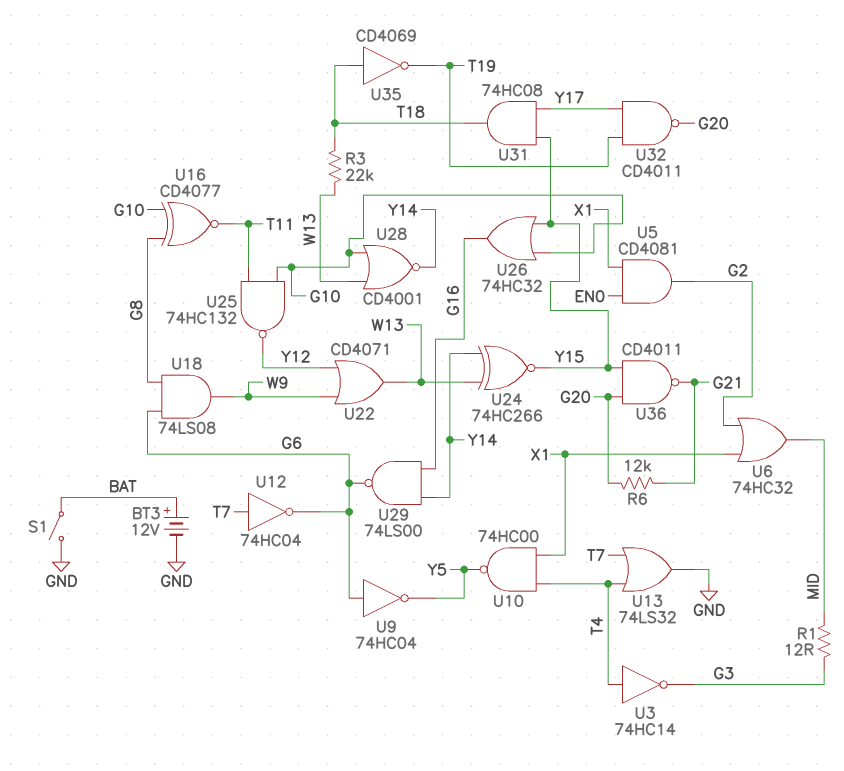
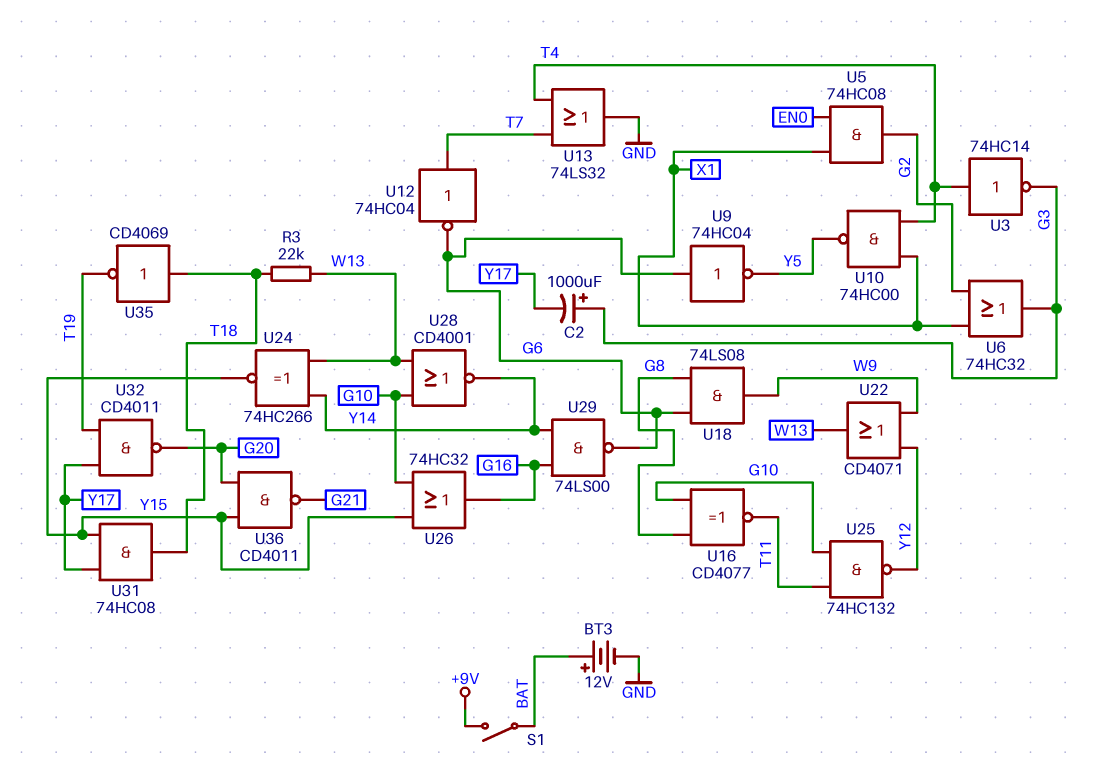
C2: none -> 1000uF (plus G3, minus Y17)
R1: 12 (G3, MID) -> none
R6: 12k (G20, G21) -> none
S1: switch (BAT, GND) -> switch (+9V, BAT)
U5: AND CD4081 (in EN0, in X1, out G2) -> AND 74HC08 (in EN0, in X1, out G2)
U6: OR 74HC32 (in G2, in X1, out MID) -> OR 74HC32 (in G2, in X1, out G3)

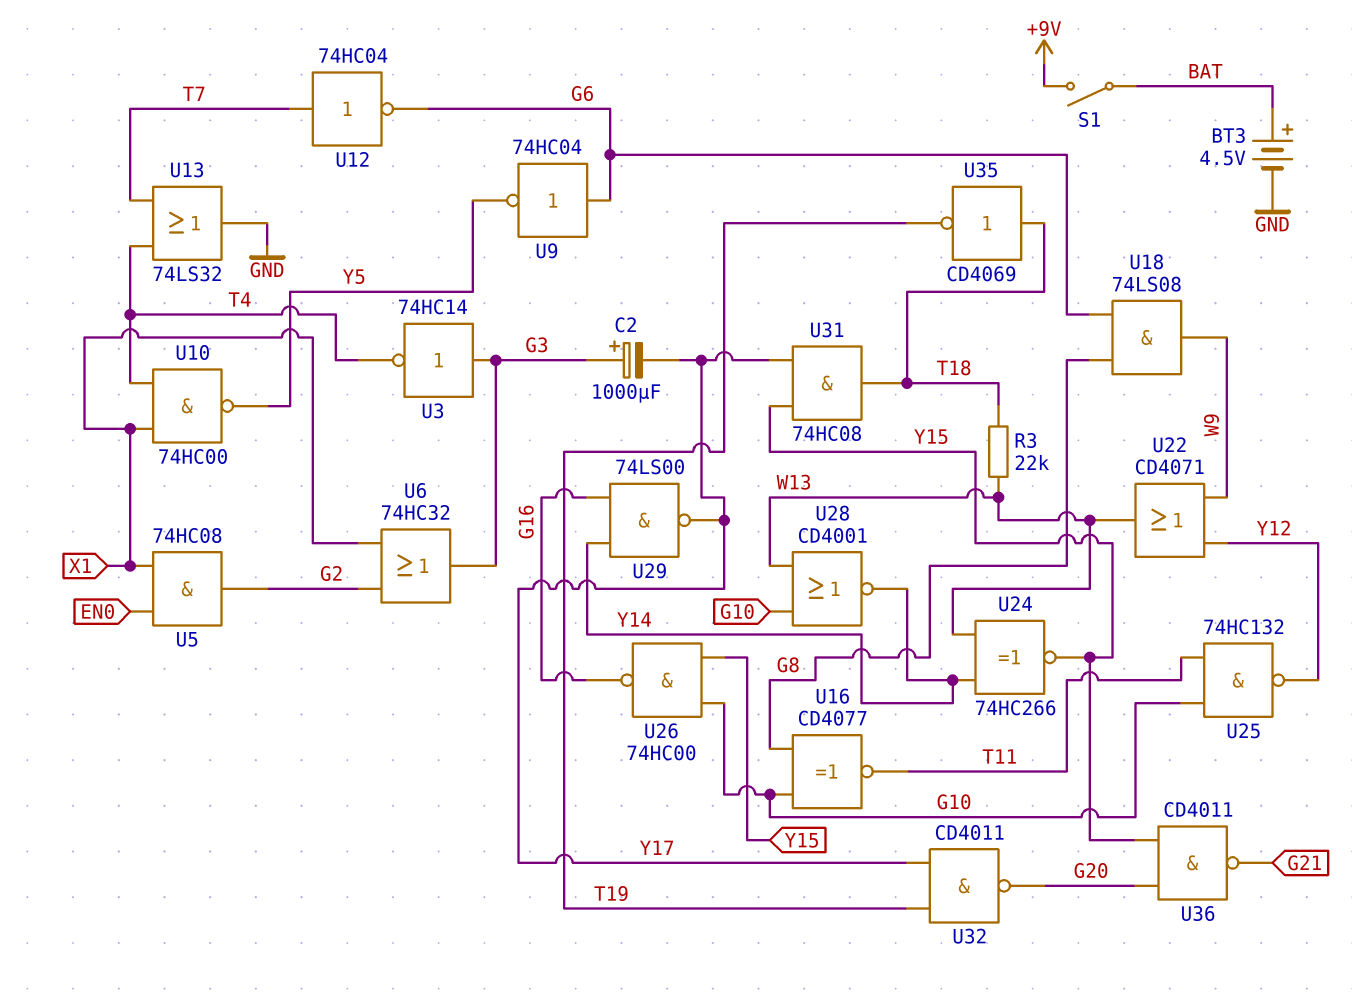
BT3: 12V (plus BAT, minus GND) -> 4.5V (plus BAT, minus GND)
U3: NOT 74HC14 (in T4, out G3) -> NOT 74HC14 (in G3, out T4)
U26: OR 74HC32 (in G10, in Y15, out G16) -> NAND 74HC00 (in G10, in Y15, out G16)
U29: NAND 74LS00 (in G16, in Y14, out G6) -> NAND 74LS00 (in G16, in Y14, out Y17)

